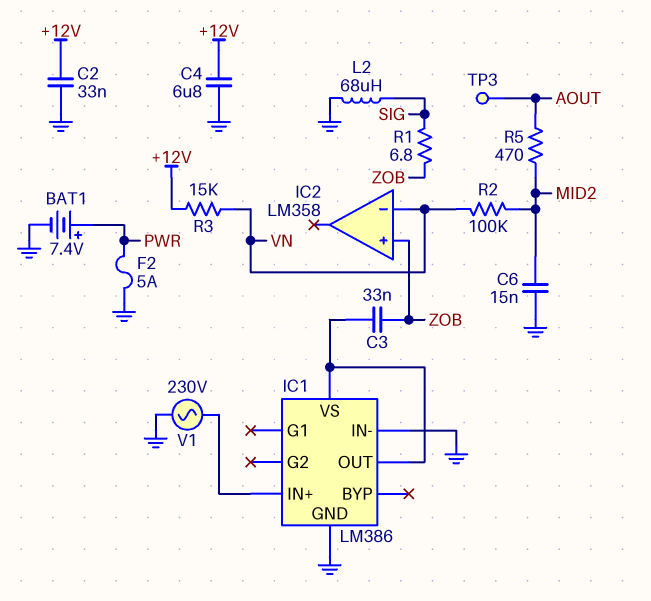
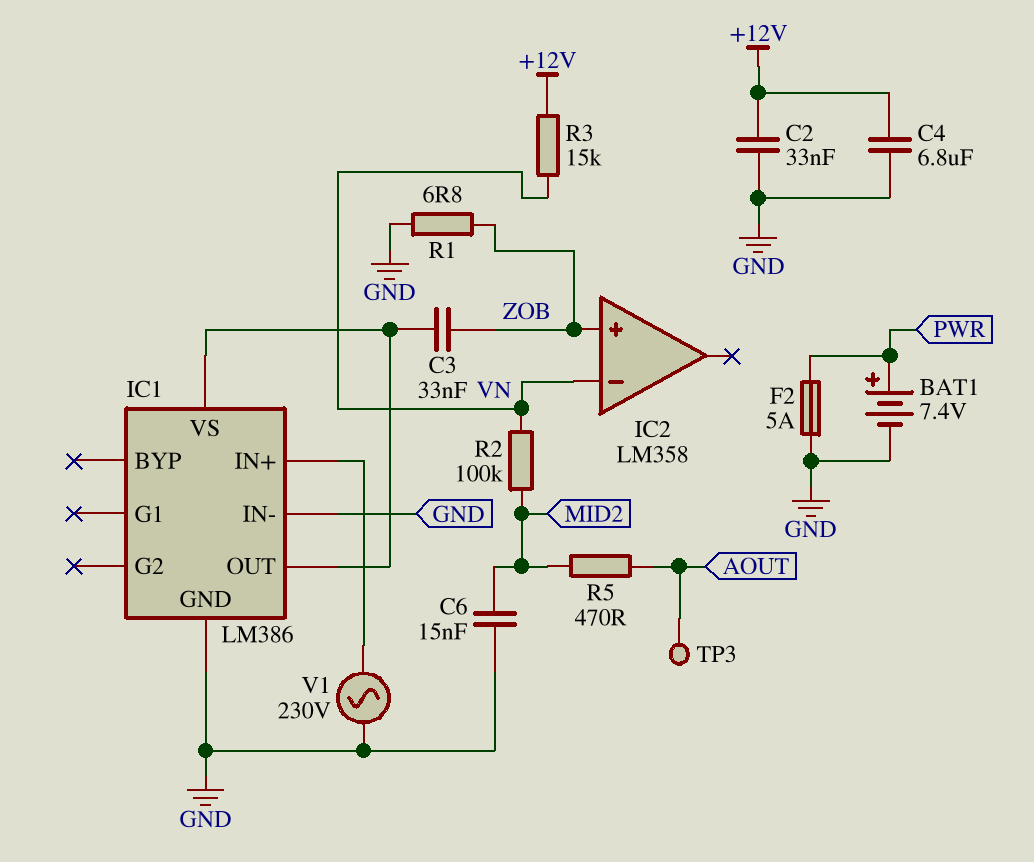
L2: 68uH (GND, SIG) -> none
R1: 6.8 (SIG, ZOB) -> 6.8 (GND, ZOB)

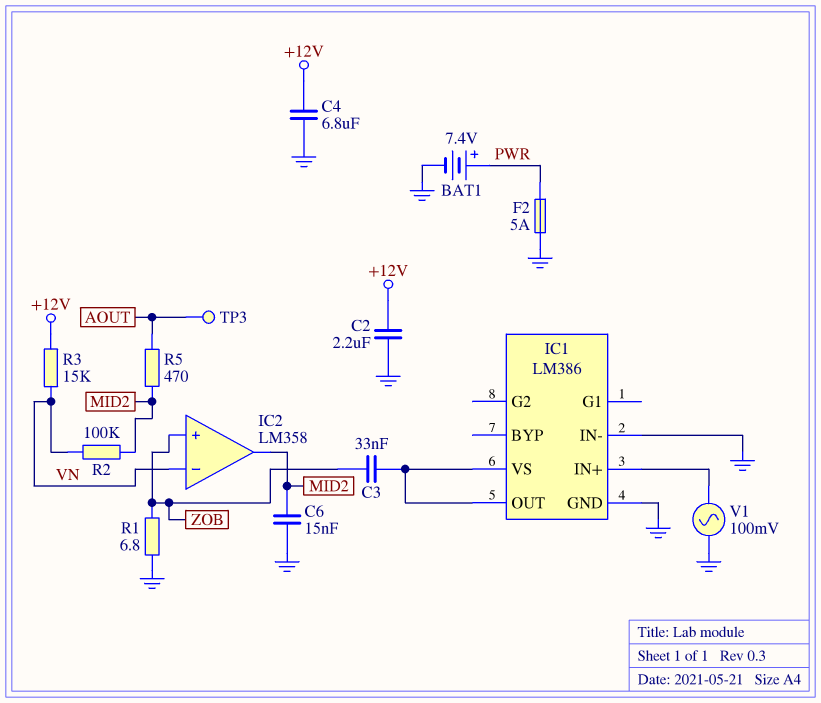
C2: 33nF (+12V, GND) -> 2.2uF (+12V, GND)
IC2 pin out: none -> MID2
V1: AC 230V (GND, IC1/IN+) -> AC 100mV (GND, IC1/IN+)

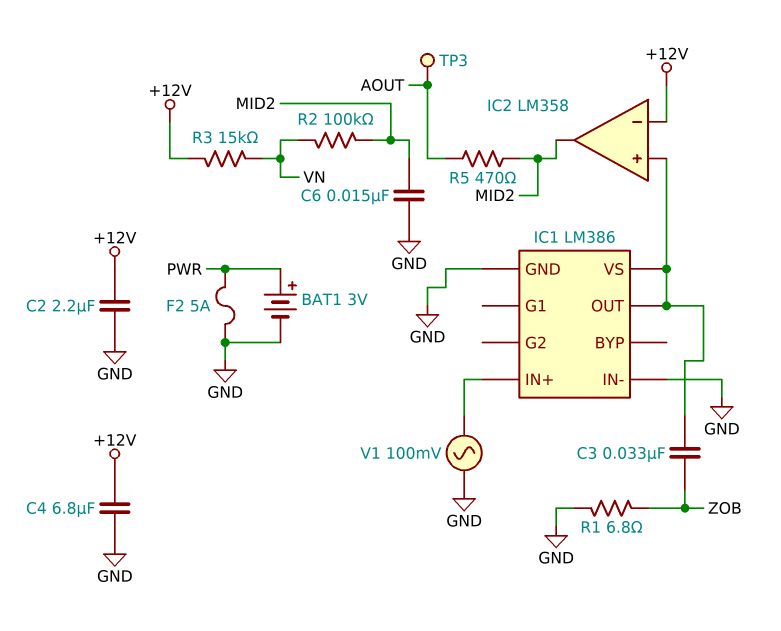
BAT1: 7.4V (plus PWR, minus GND) -> 3V (plus PWR, minus GND)
IC2 pin in+: ZOB -> IC1/OUT
IC2 pin in-: VN -> +12V

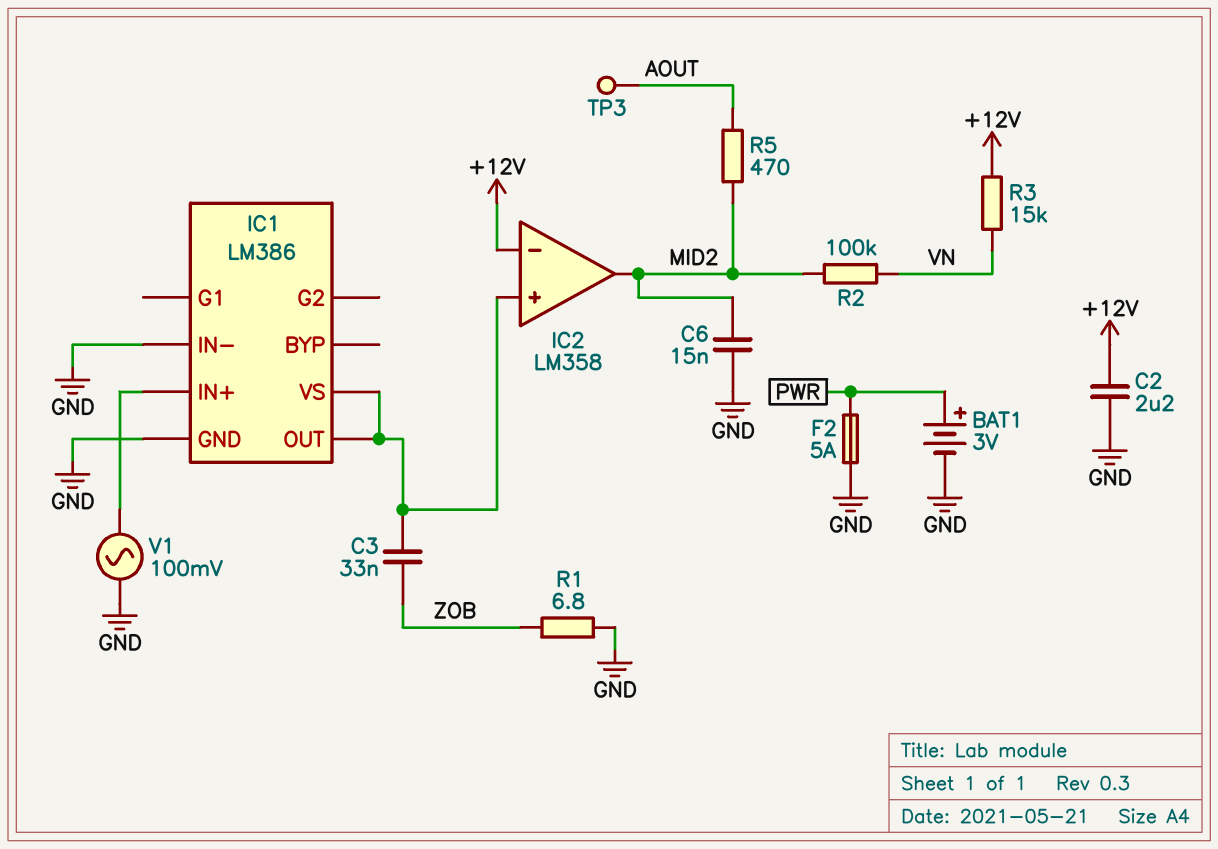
C4: 6.8uF (+12V, GND) -> none

